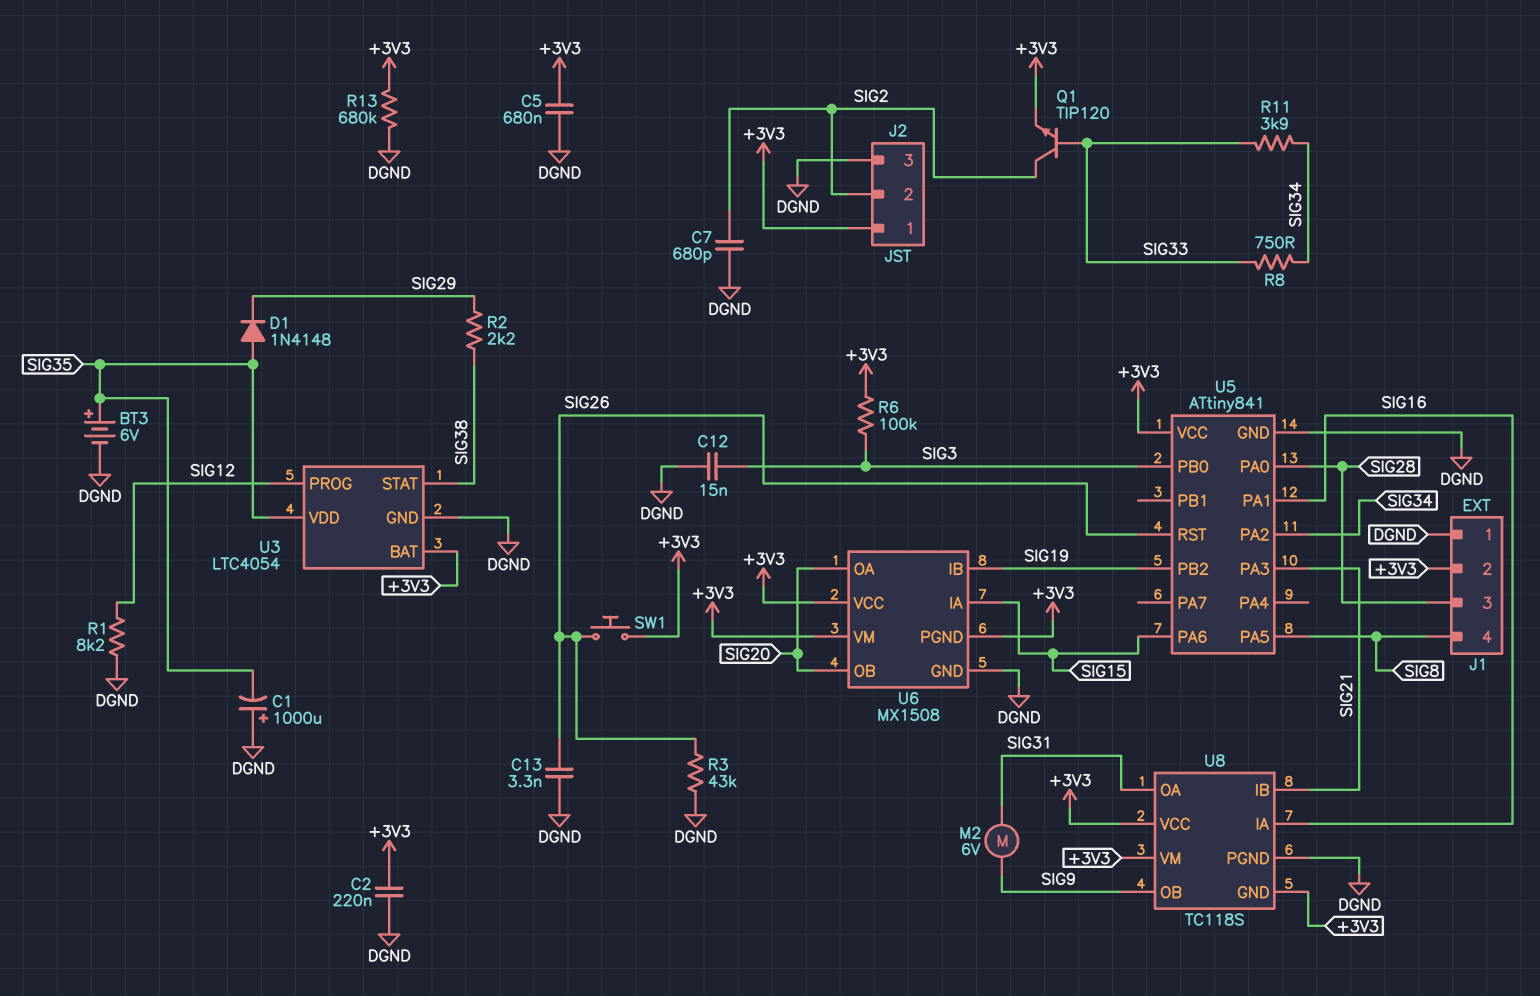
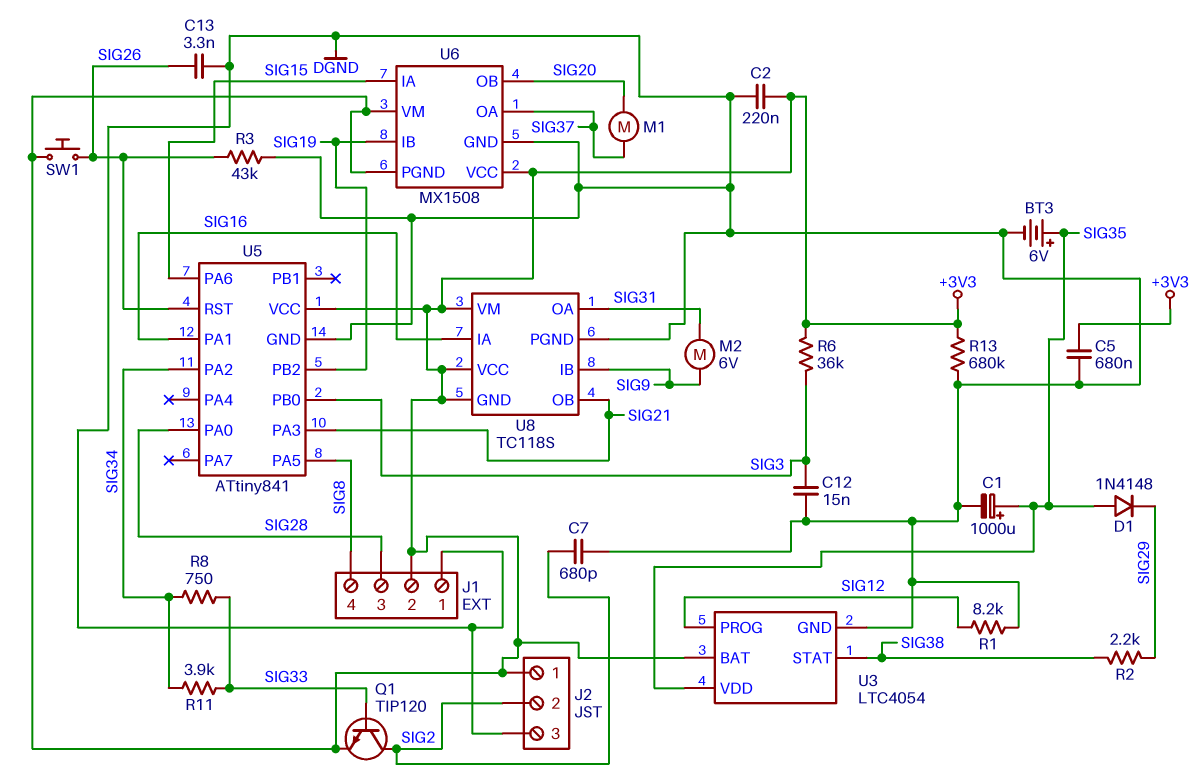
C1: 1000uF (plus DGND, minus SIG35) -> 1000uF (plus SIG35, minus DGND)
M1: none -> motor (SIG20, SIG37)
R6: 100k (+3V3, SIG3) -> 36k (+3V3, SIG3)
U6 pin OA: SIG20 -> SIG37
U8 pin IB: SIG21 -> SIG9
U8 pin OB: SIG9 -> SIG21

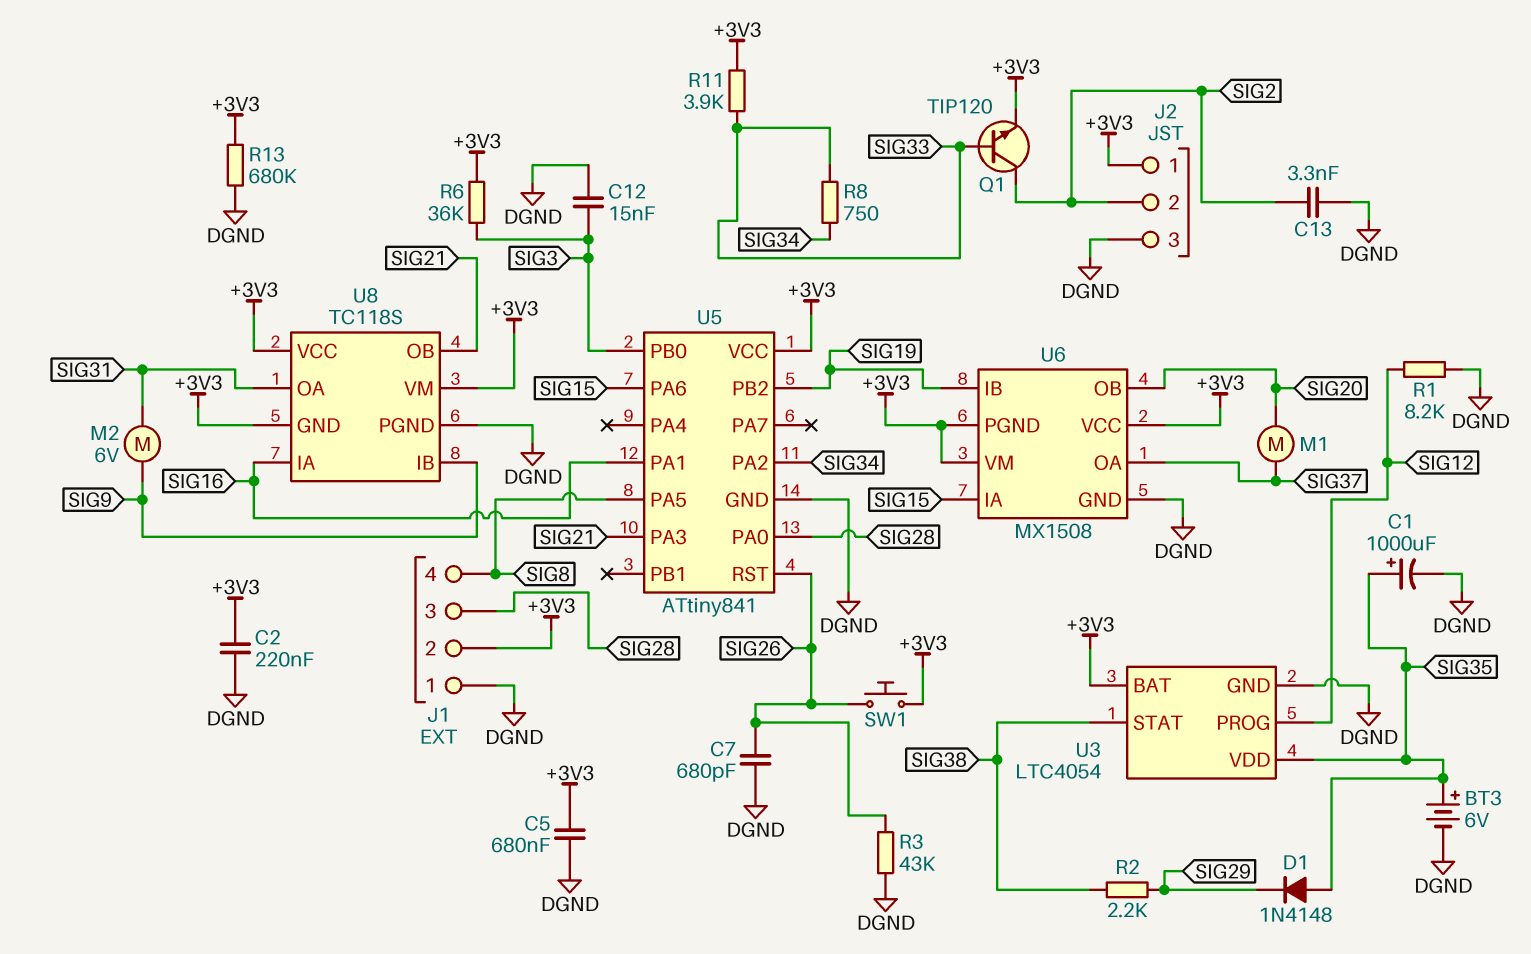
C7: 680pF (DGND, SIG2) -> 680pF (DGND, SIG26)
C13: 3.3nF (DGND, SIG26) -> 3.3nF (DGND, SIG2)
R11: 3.9k (SIG33, SIG34) -> 3.9k (+3V3, SIG33)

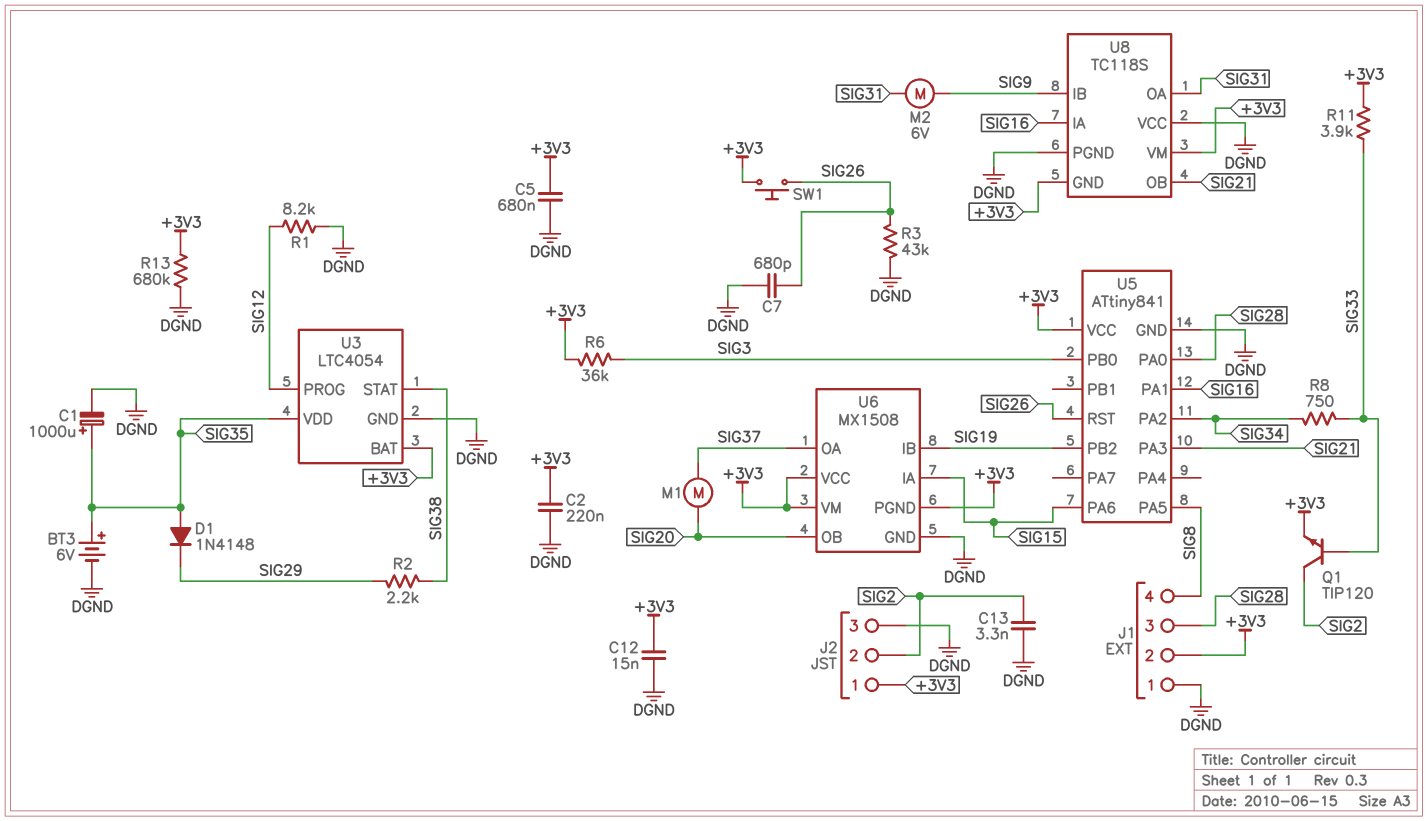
C12: 15nF (DGND, SIG3) -> 15nF (+3V3, DGND)
U8 pin VCC: +3V3 -> DGND

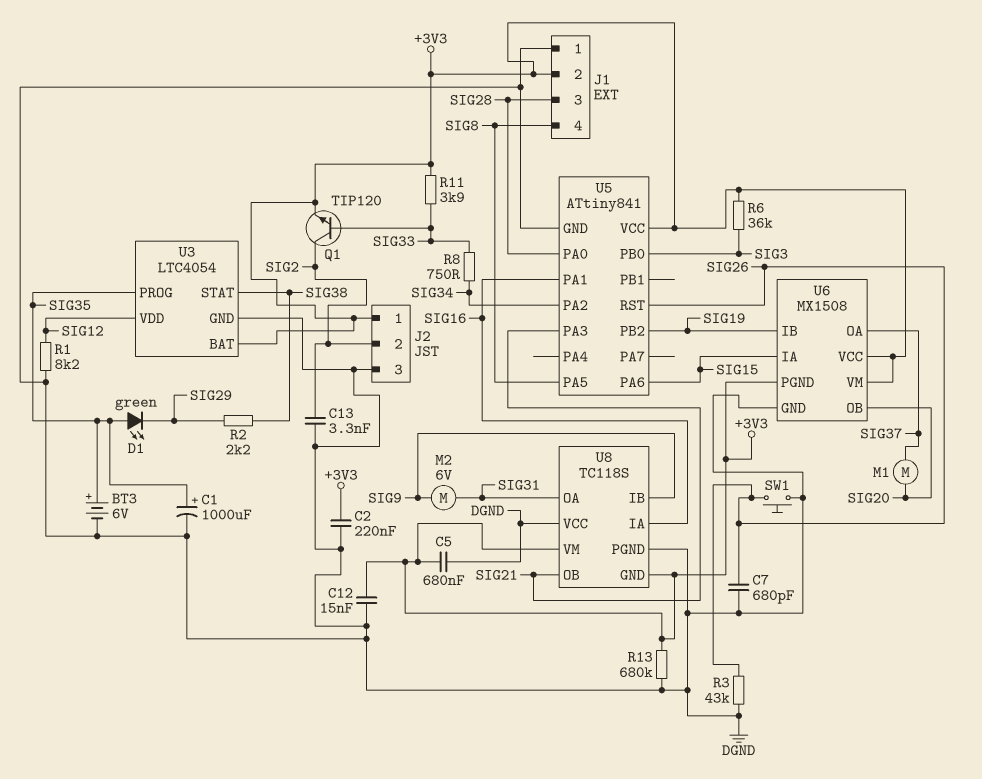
D1: diode 1N4148 (A SIG35, K SIG29) -> LED green (A SIG35, K SIG29)
SW1: button (+3V3, SIG26) -> button (DGND, SIG26)
U3 pin PROG: SIG12 -> SIG35
U3 pin VDD: SIG35 -> SIG12

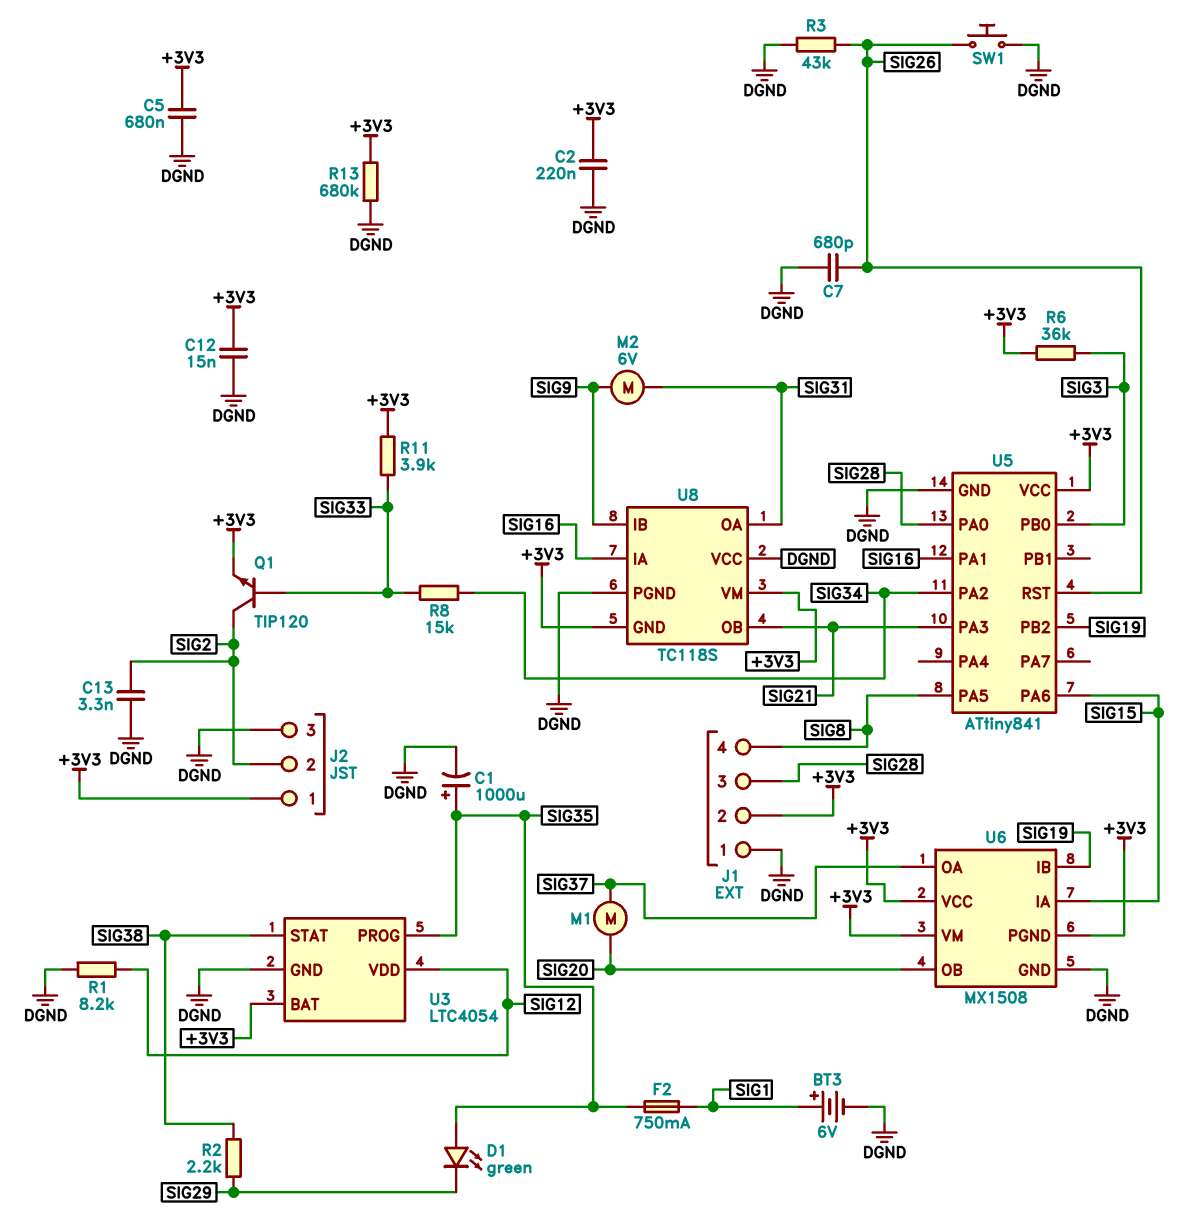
BT3: 6V (plus SIG35, minus DGND) -> 6V (plus SIG1, minus DGND)
F2: none -> 750mA (SIG1, SIG35)
R8: 750 (SIG33, SIG34) -> 15k (SIG33, SIG34)

